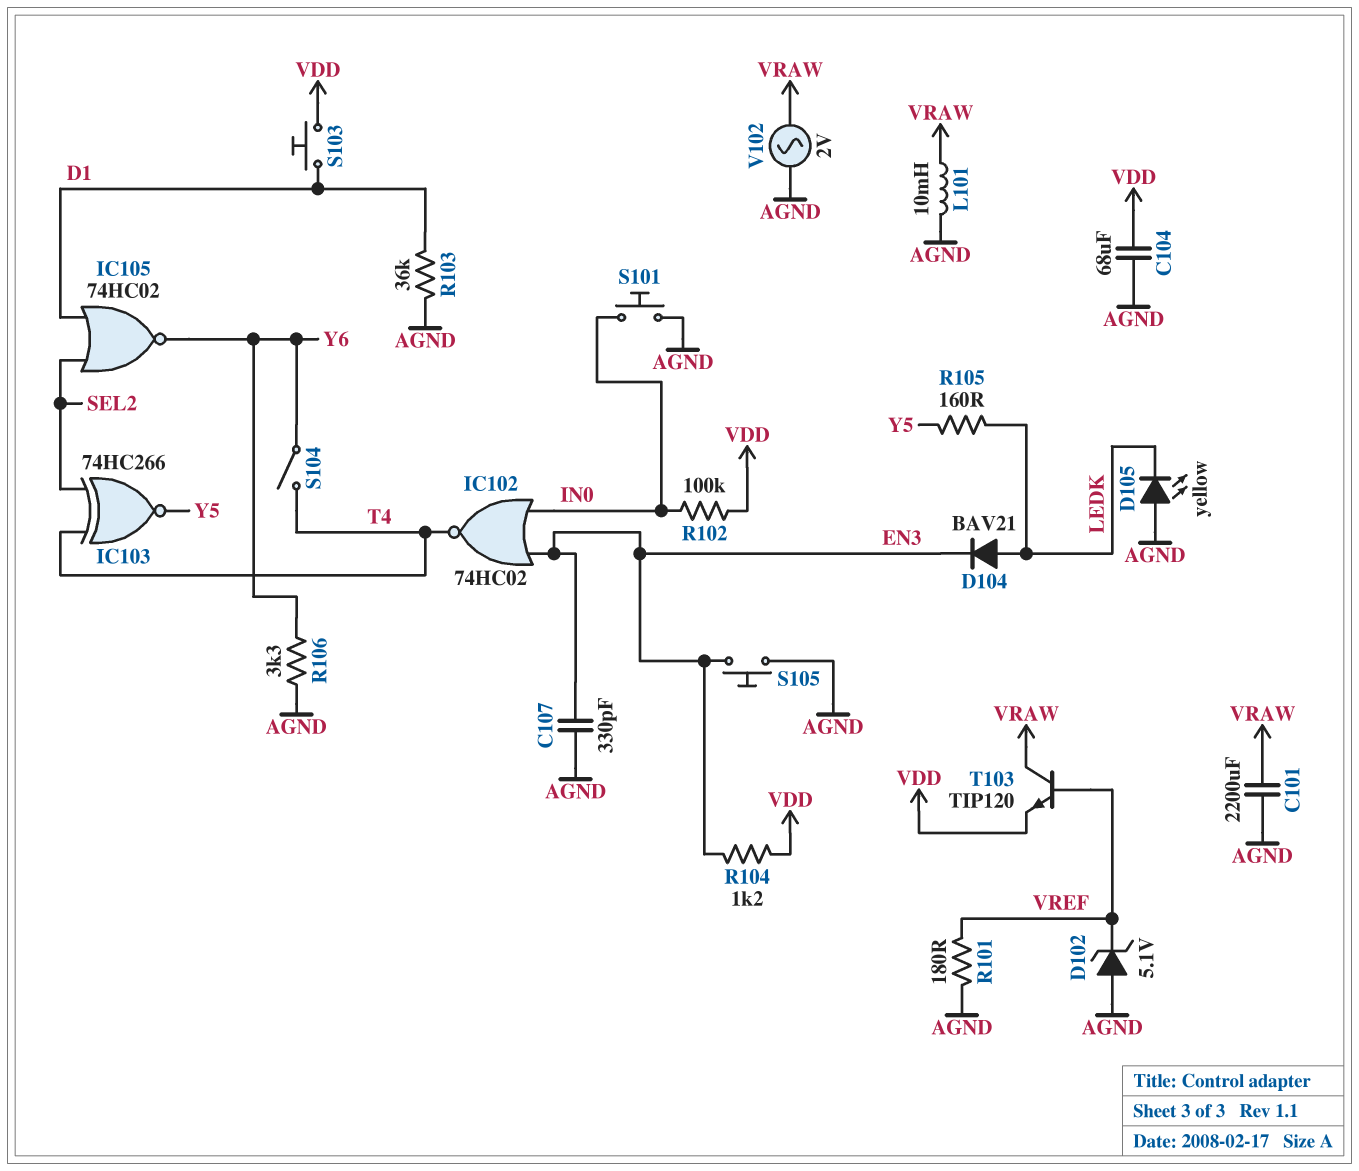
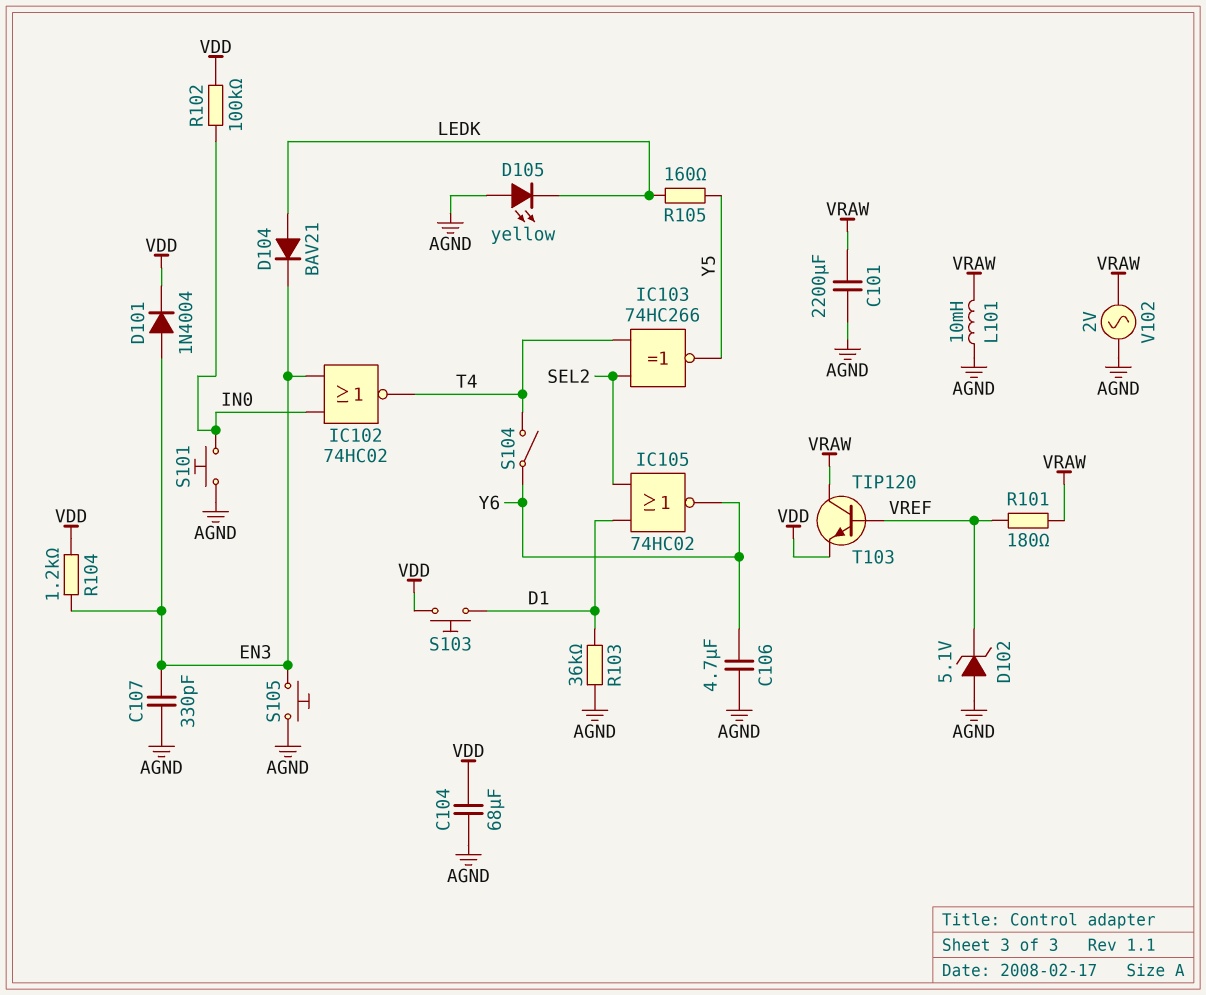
C106: none -> 4.7uF (AGND, Y6)
D101: none -> diode 1N4004 (A EN3, K VDD)
R101: 180 (AGND, VREF) -> 180 (VRAW, VREF)
R106: 3.3k (AGND, Y6) -> none

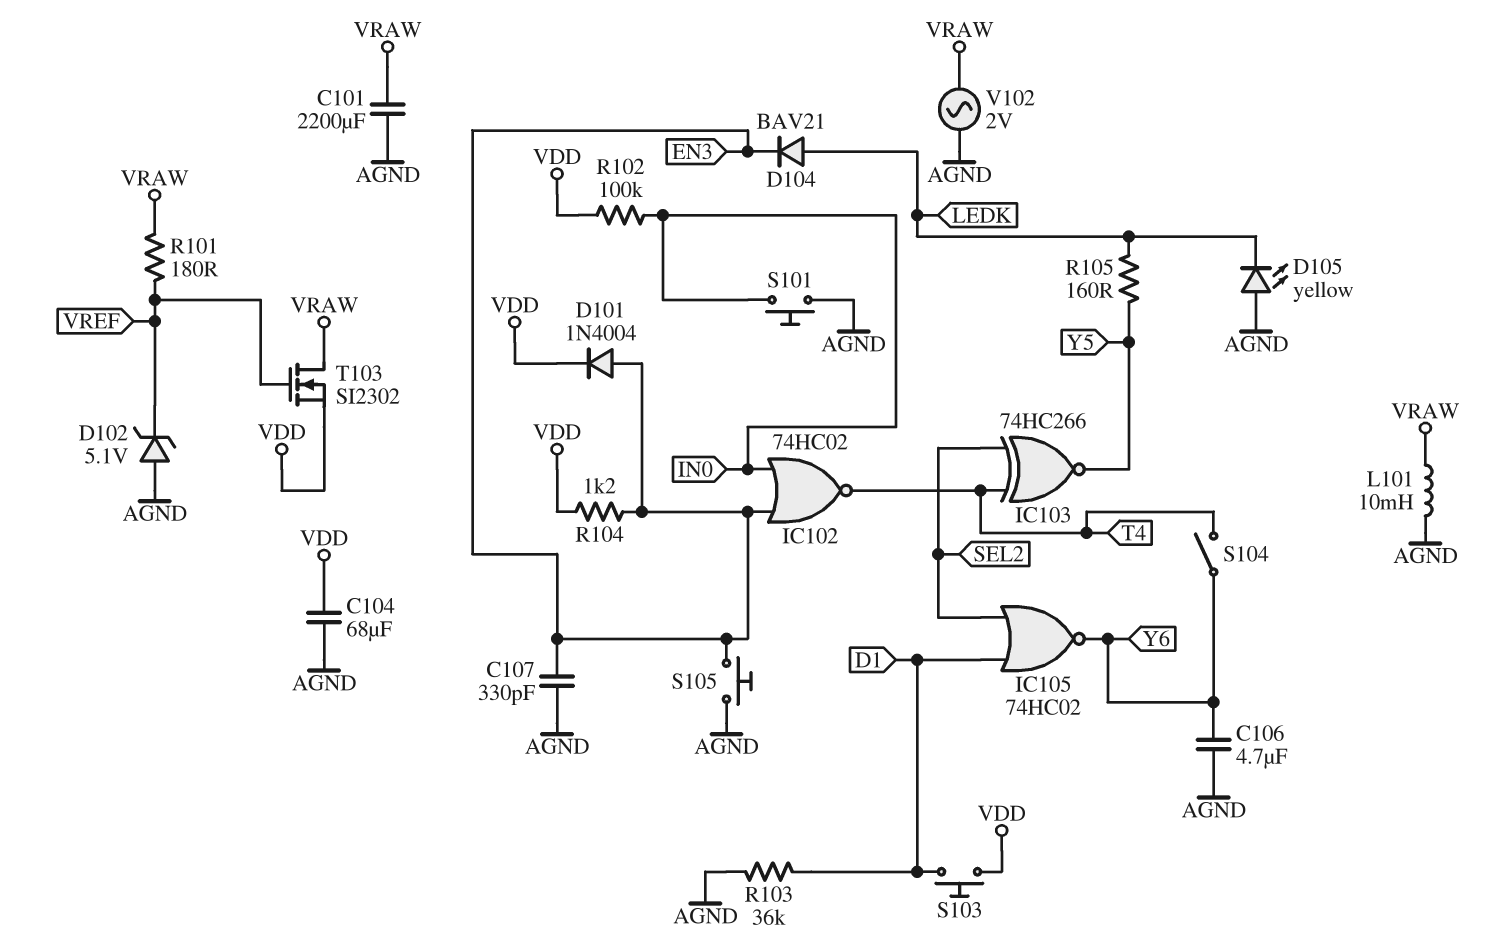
T103: NPN TIP120 (B VREF, C VRAW, E VDD) -> NMOS SI2302 (G VREF, D VRAW, S VDD)

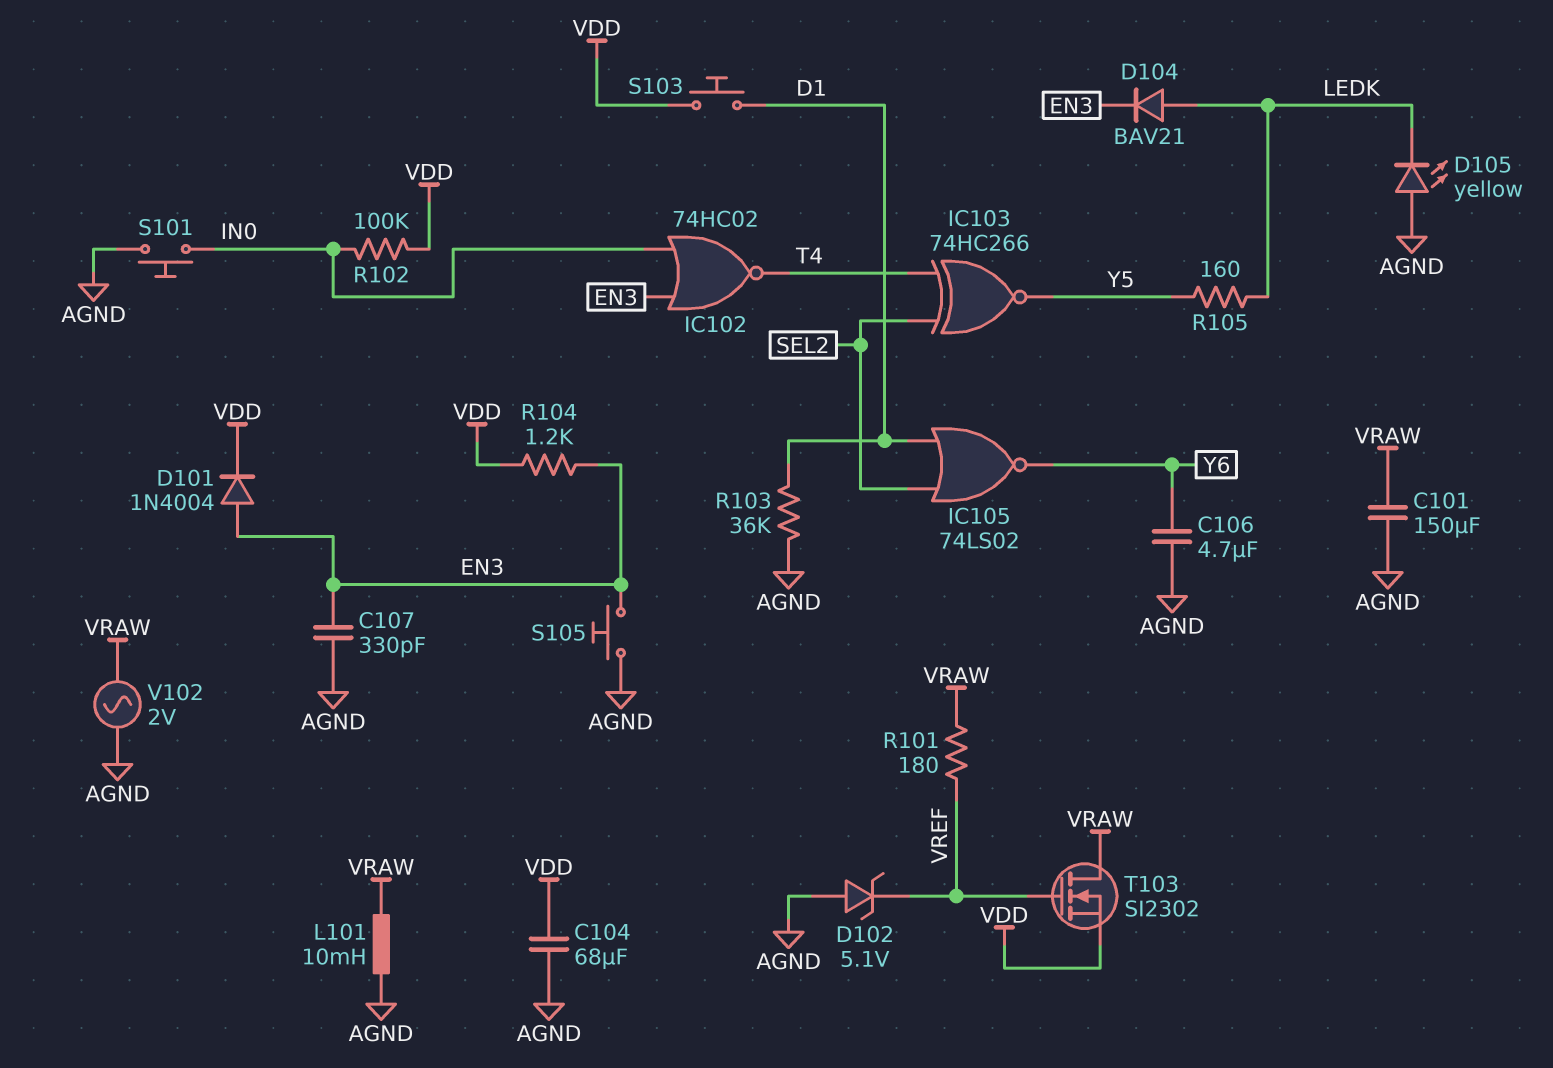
C101: 2200uF (AGND, VRAW) -> 150uF (AGND, VRAW)
IC105: NOR 74HC02 (in D1, in SEL2, out Y6) -> NOR 74LS02 (in D1, in SEL2, out Y6)
S104: switch (T4, Y6) -> none

